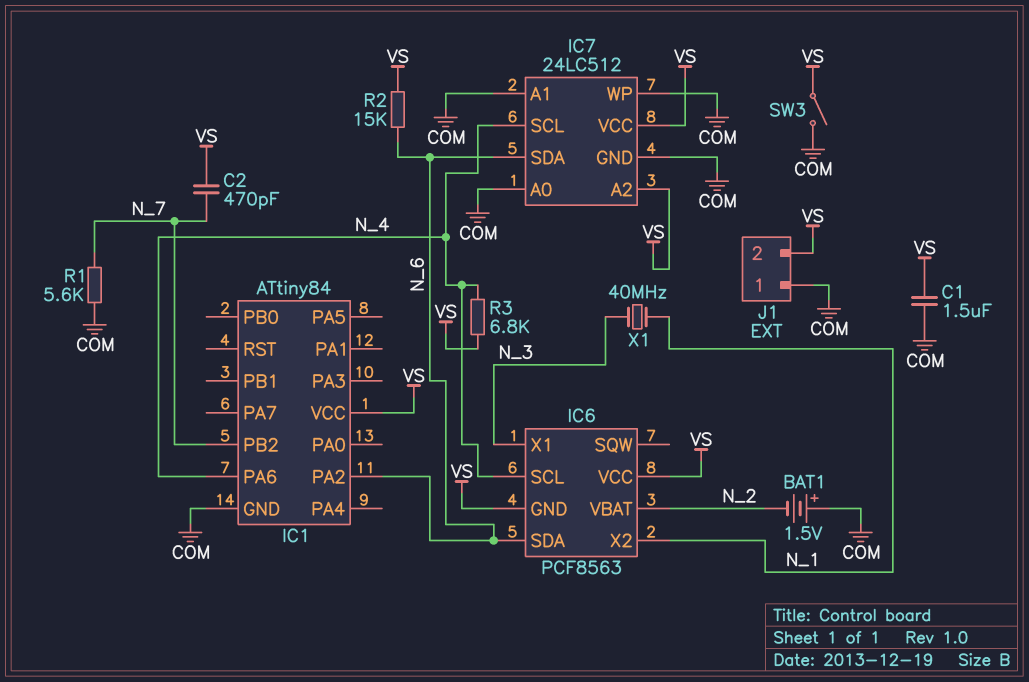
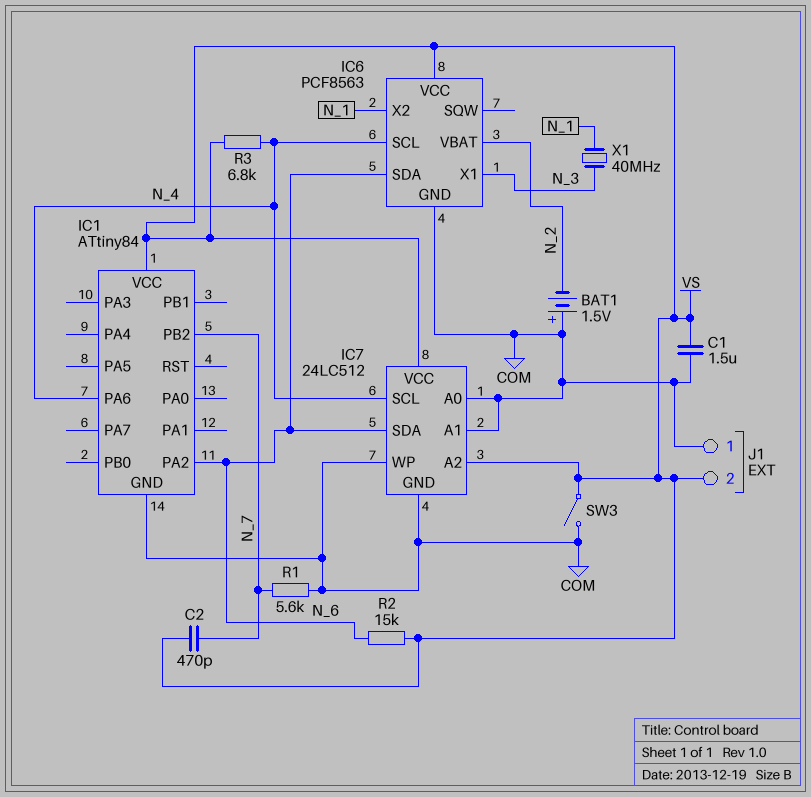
IC6 pin GND: VS -> COM

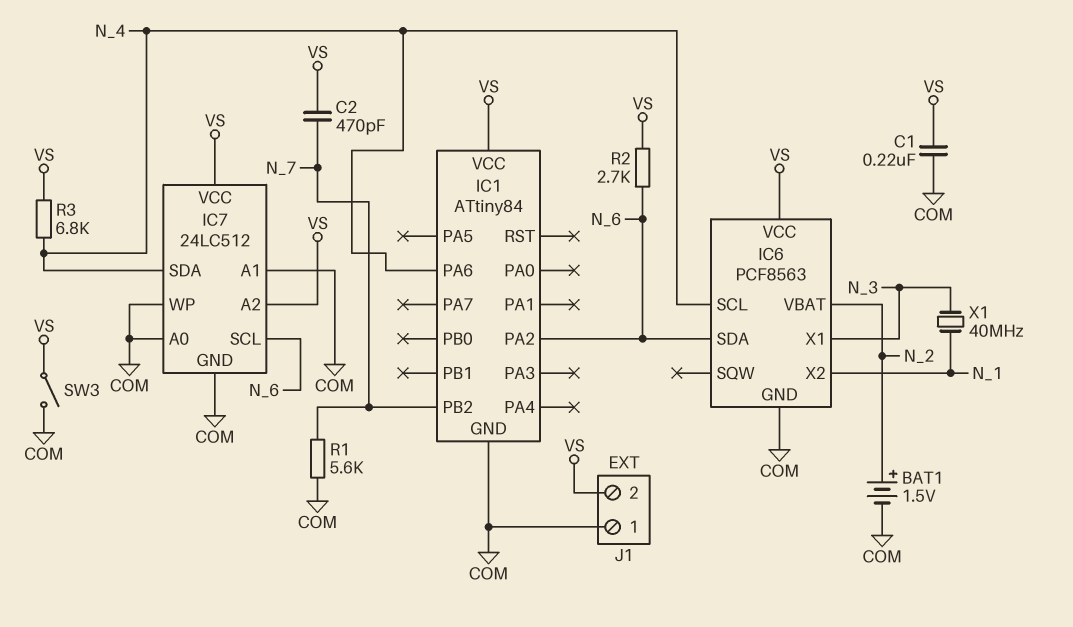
BAT1: 1.5V (plus COM, minus N_2) -> 1.5V (plus N_2, minus COM)
C1: 1.5uF (COM, VS) -> 220nF (COM, VS)
IC7 pin SCL: N_4 -> N_6
IC7 pin SDA: N_6 -> N_4
R2: 15k (N_6, VS) -> 2.7k (N_6, VS)

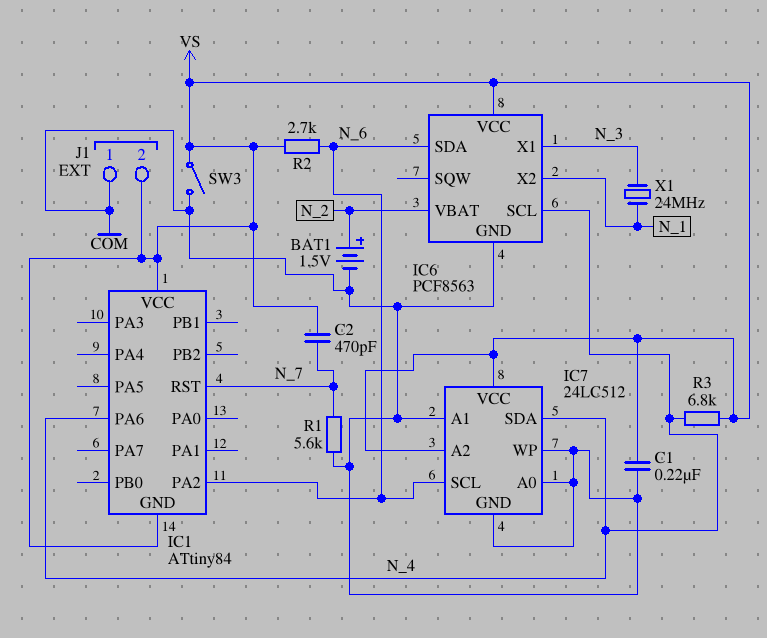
IC1 pin GND: COM -> VS
IC1 pin PB2: N_7 -> none
IC1 pin RST: none -> N_7
X1: 40MHz (N_1, N_3) -> 24MHz (N_1, N_3)

